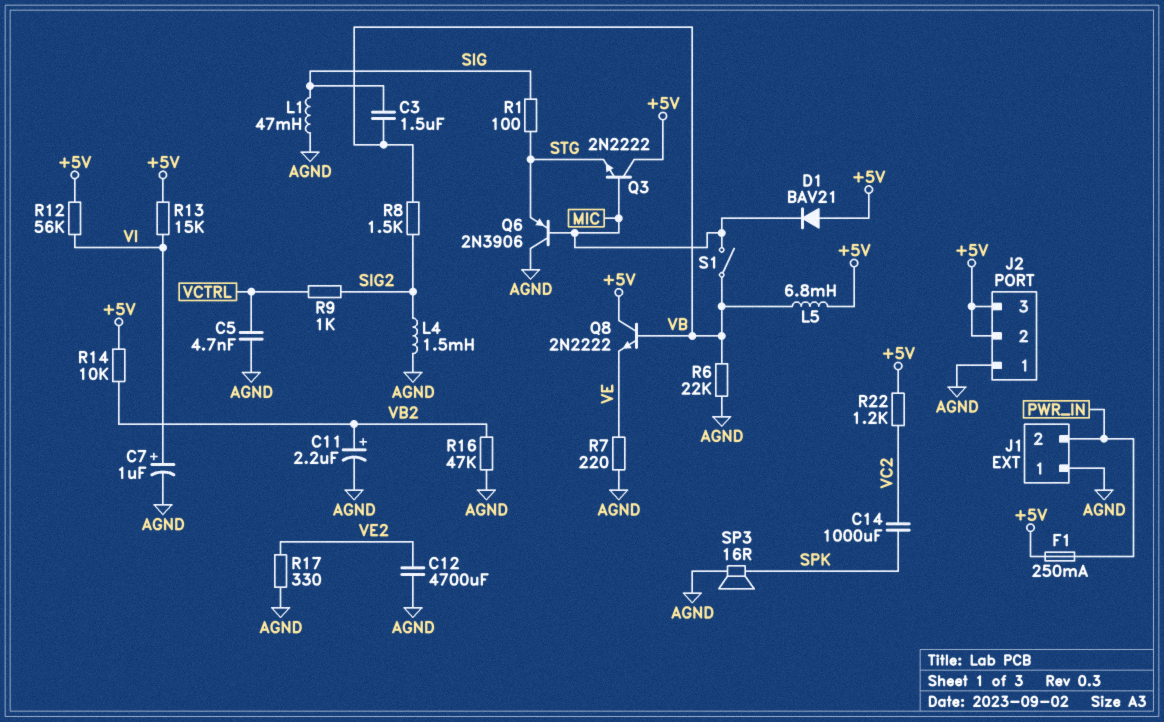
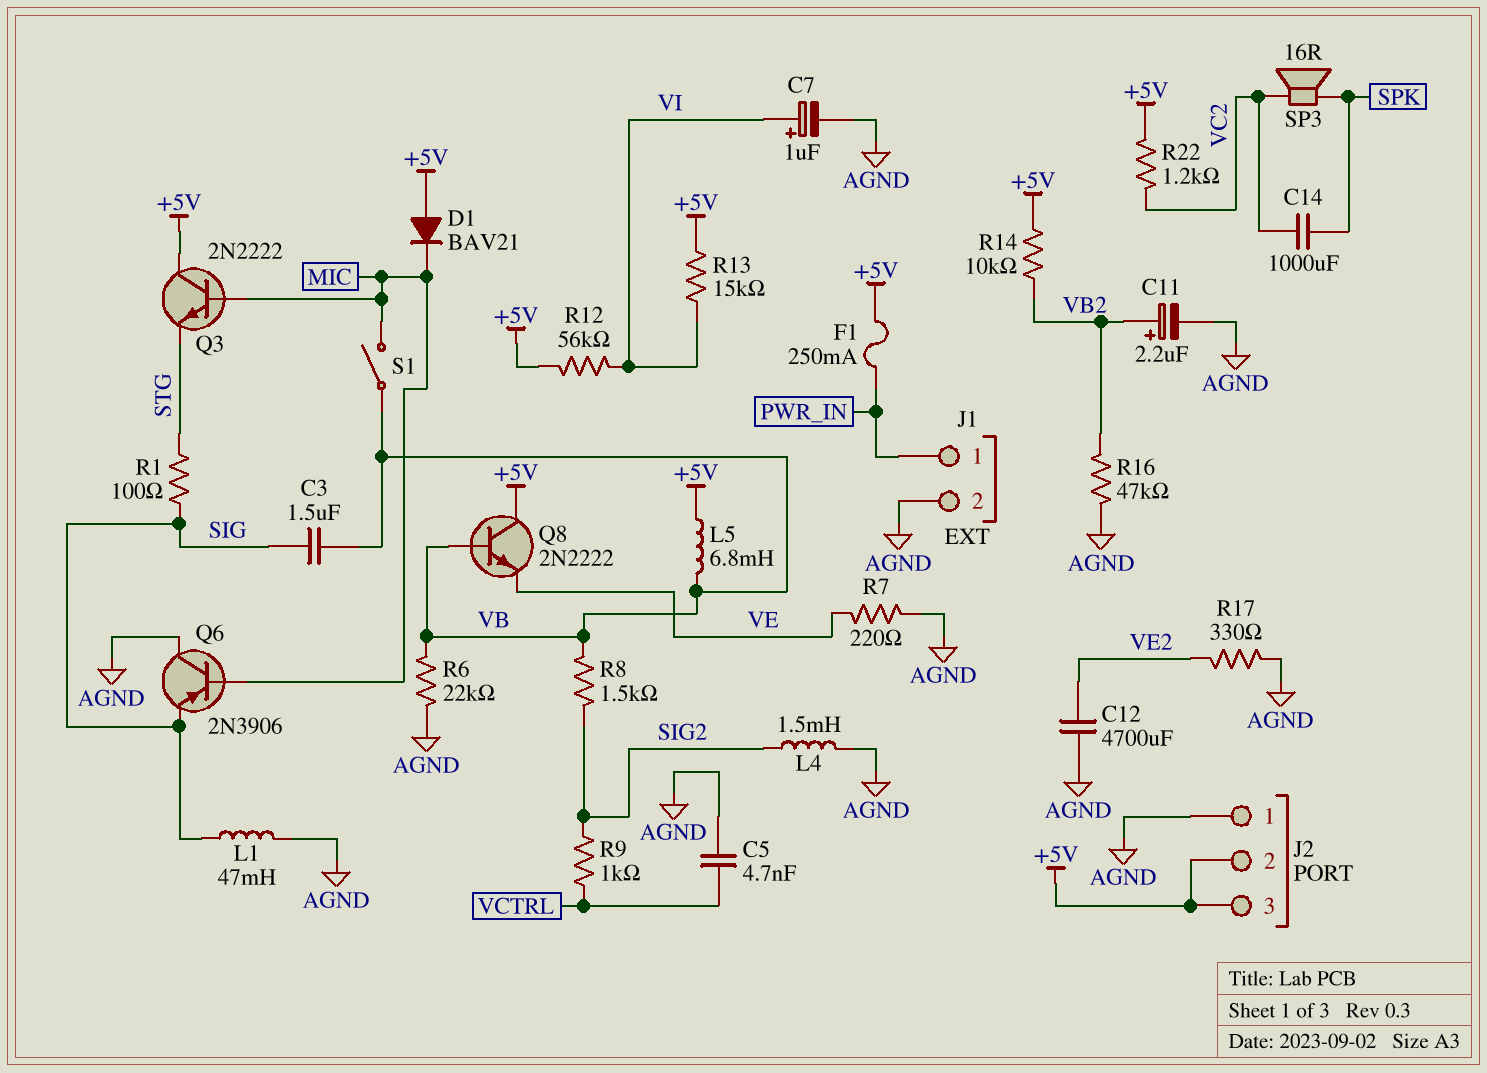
J1 pin 1: AGND -> PWR_IN
J1 pin 2: PWR_IN -> AGND
Q6: PNP 2N3906 (B MIC, C AGND, E STG) -> PNP 2N3906 (B MIC, C AGND, E SIG)
SP3: speaker 16R (AGND, SPK) -> speaker 16R (SPK, VC2)

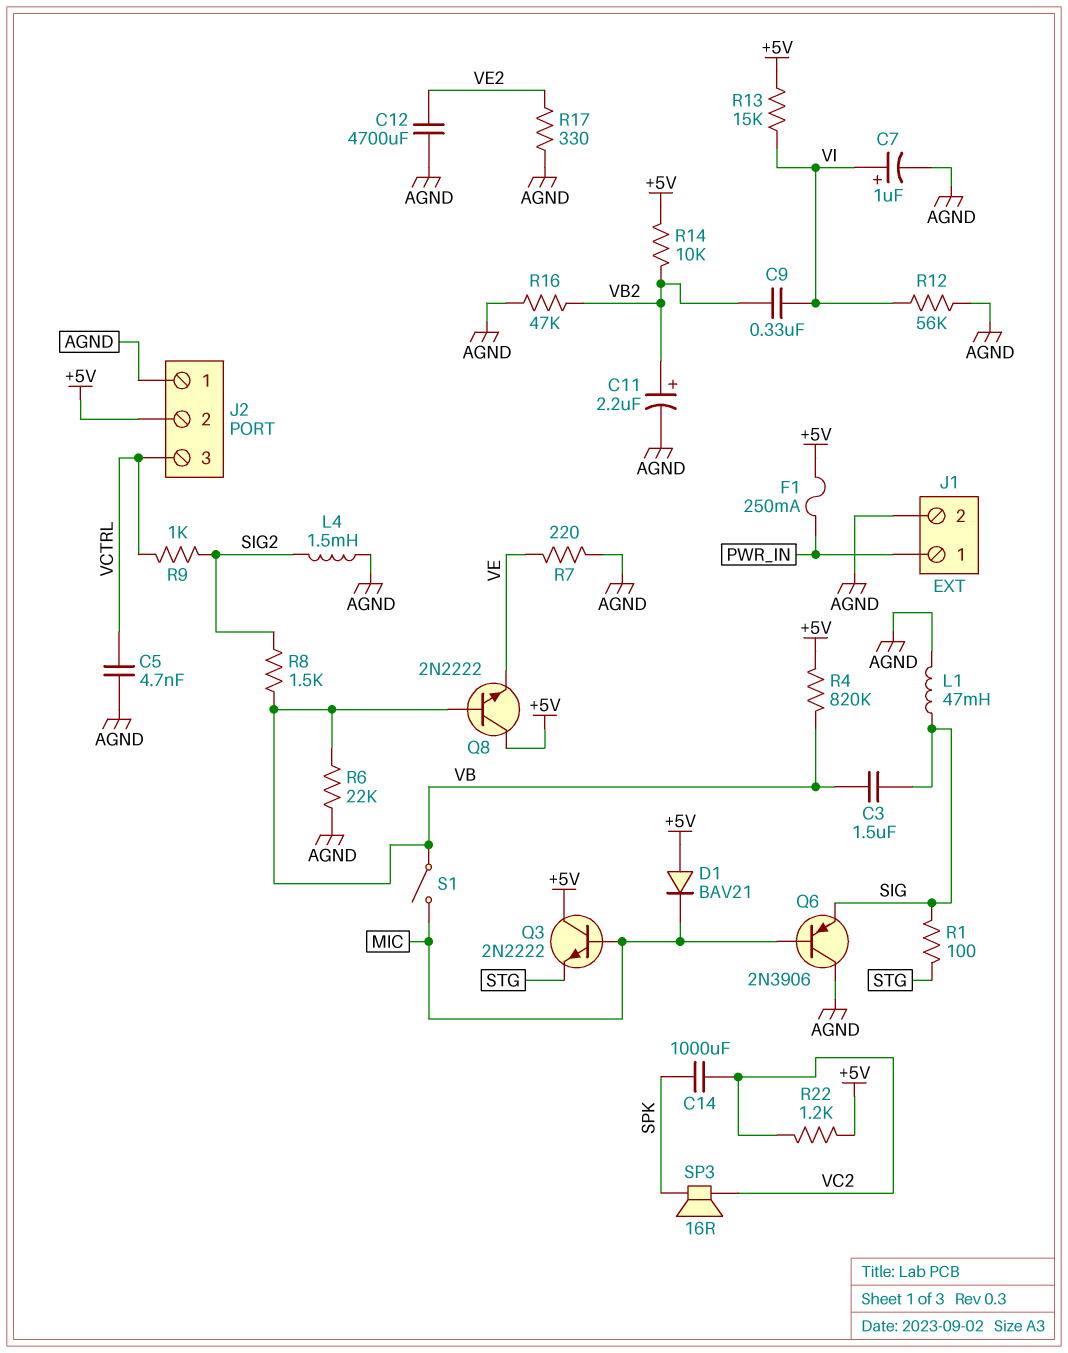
C9: none -> 330nF (VB2, VI)
J2 pin 3: +5V -> VCTRL
L5: 6.8mH (+5V, VB) -> none
R4: none -> 820k (+5V, VB)
R12: 56k (+5V, VI) -> 56k (AGND, VI)

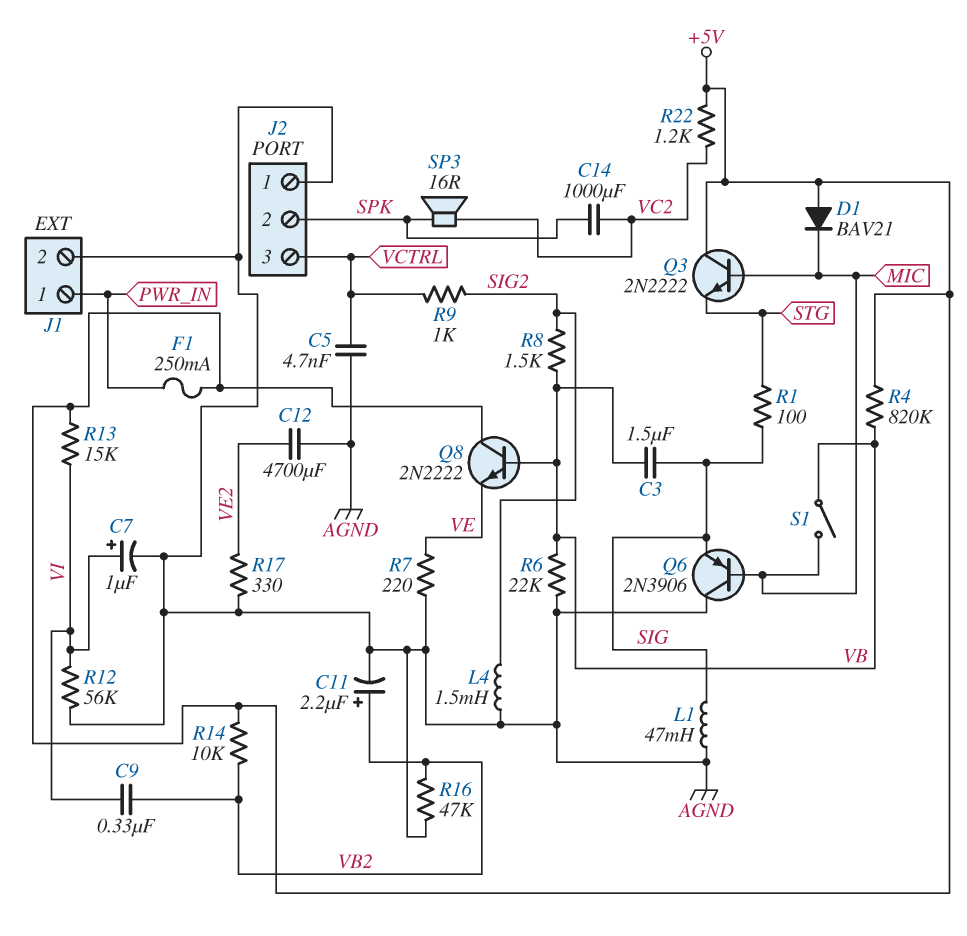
J2 pin 2: +5V -> SPK

